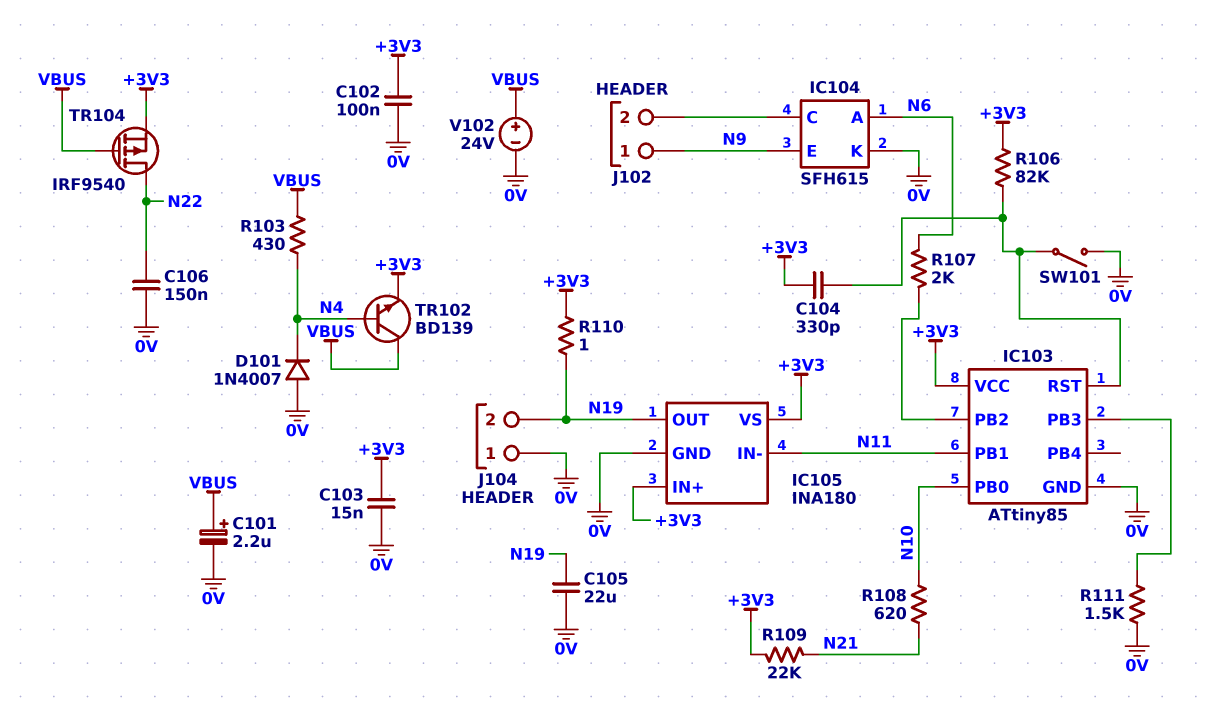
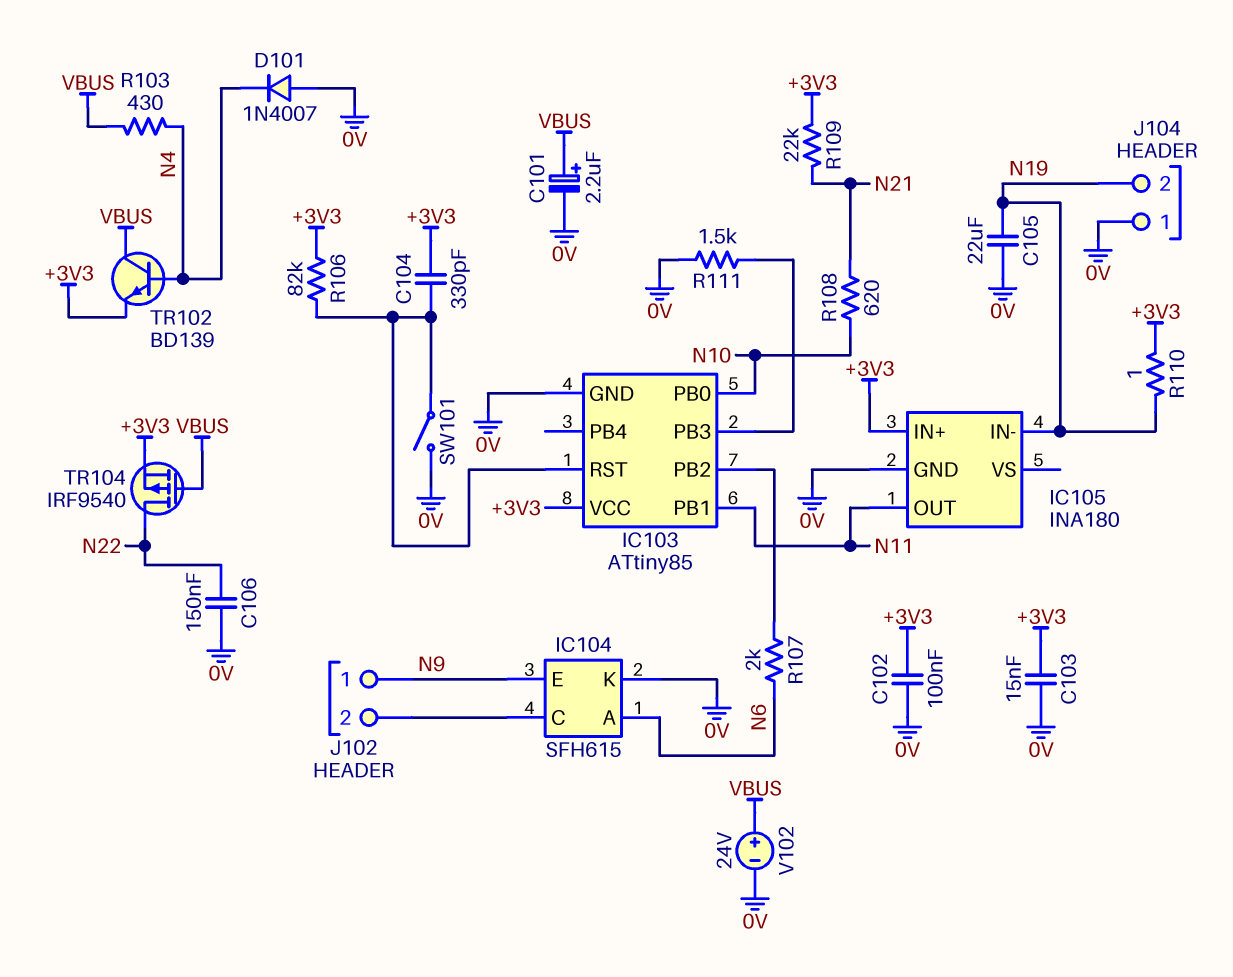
IC105 pin IN-: N11 -> N19
IC105 pin OUT: N19 -> N11
IC105 pin VS: +3V3 -> none

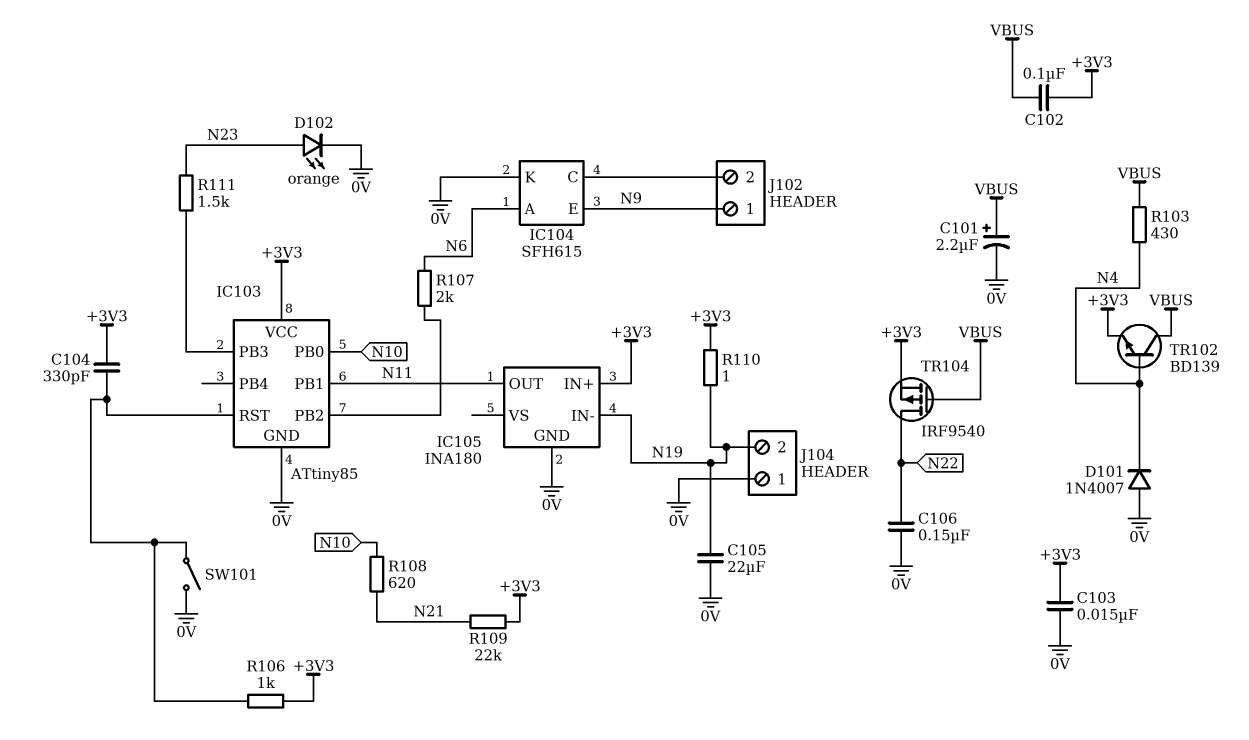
C102: 100nF (+3V3, 0V) -> 100nF (+3V3, VBUS)
D102: none -> LED orange (A N23, K 0V)
R106: 82k (+3V3, IC103/RST) -> 1k (+3V3, IC103/RST)
R111: 1.5k (0V, IC103/PB3) -> 1.5k (IC103/PB3, N23)
V102: 24V (plus VBUS, minus 0V) -> none

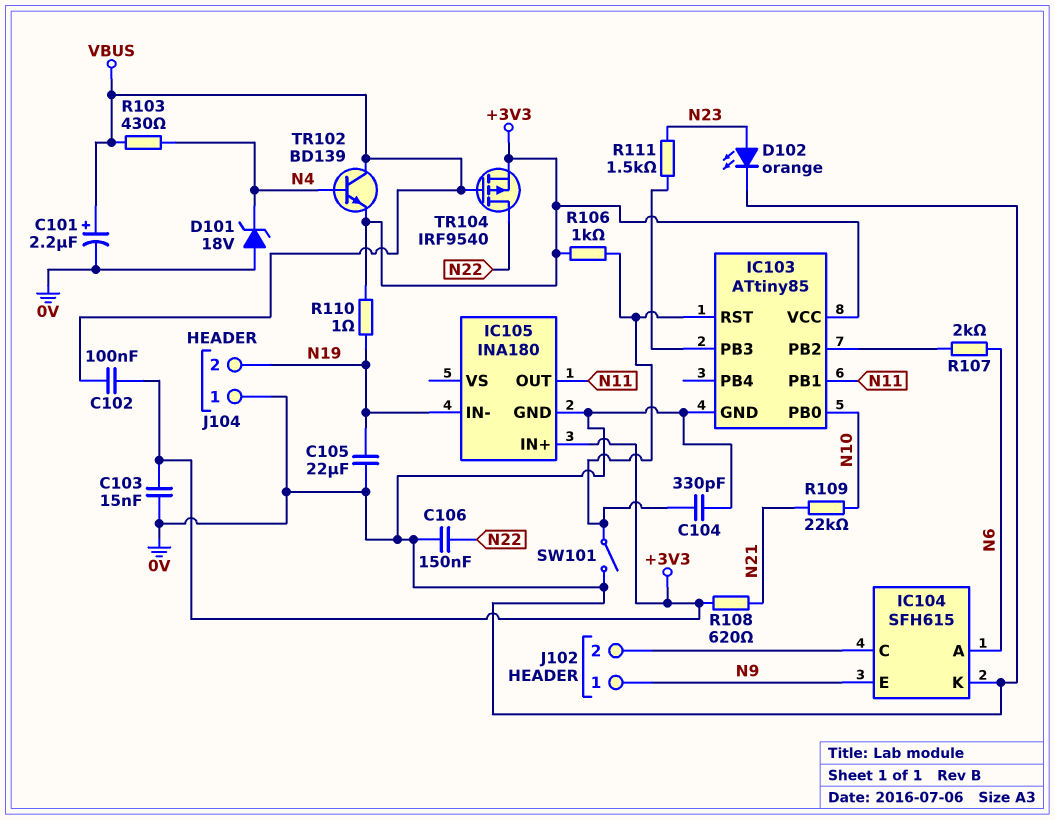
C104: 330pF (+3V3, IC103/RST) -> 330pF (0V, IC103/RST)
D101: diode 1N4007 (A 0V, K N4) -> zener 18V (A 0V, K N4)
R108: 620 (N10, N21) -> 620 (+3V3, N21)
R109: 22k (+3V3, N21) -> 22k (N10, N21)

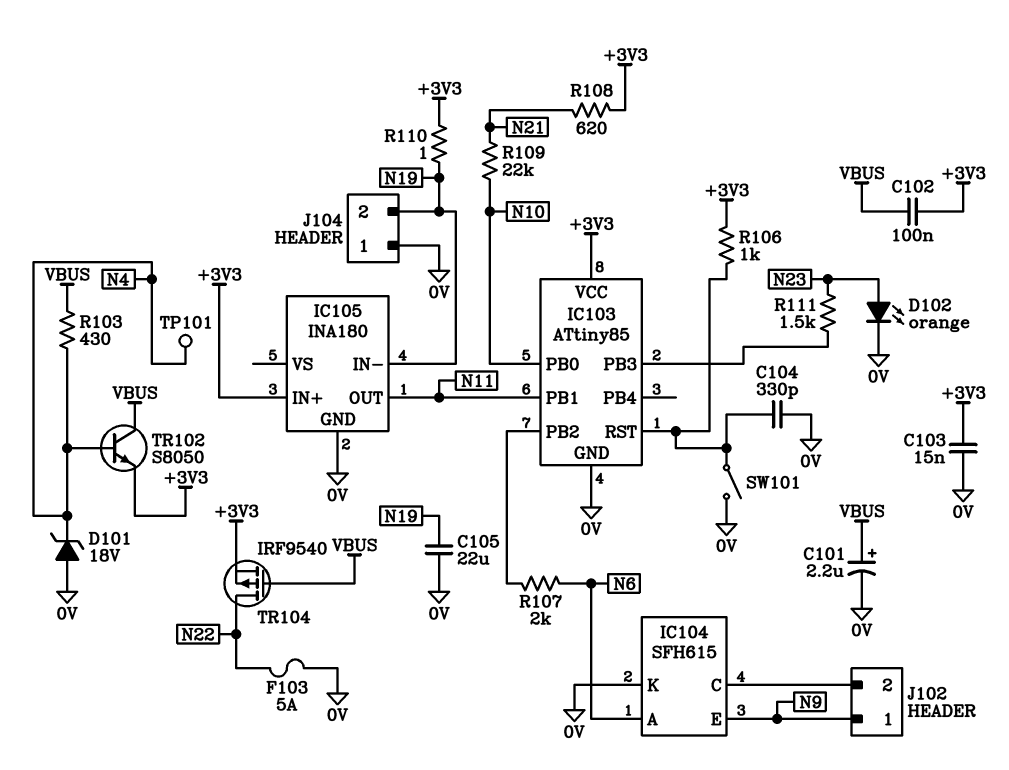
C106: 150nF (0V, N22) -> none
F103: none -> 5A (0V, N22)
TP101: none -> test point (N4)
TR102: NPN BD139 (B N4, C VBUS, E +3V3) -> NPN S8050 (B N4, C VBUS, E +3V3)

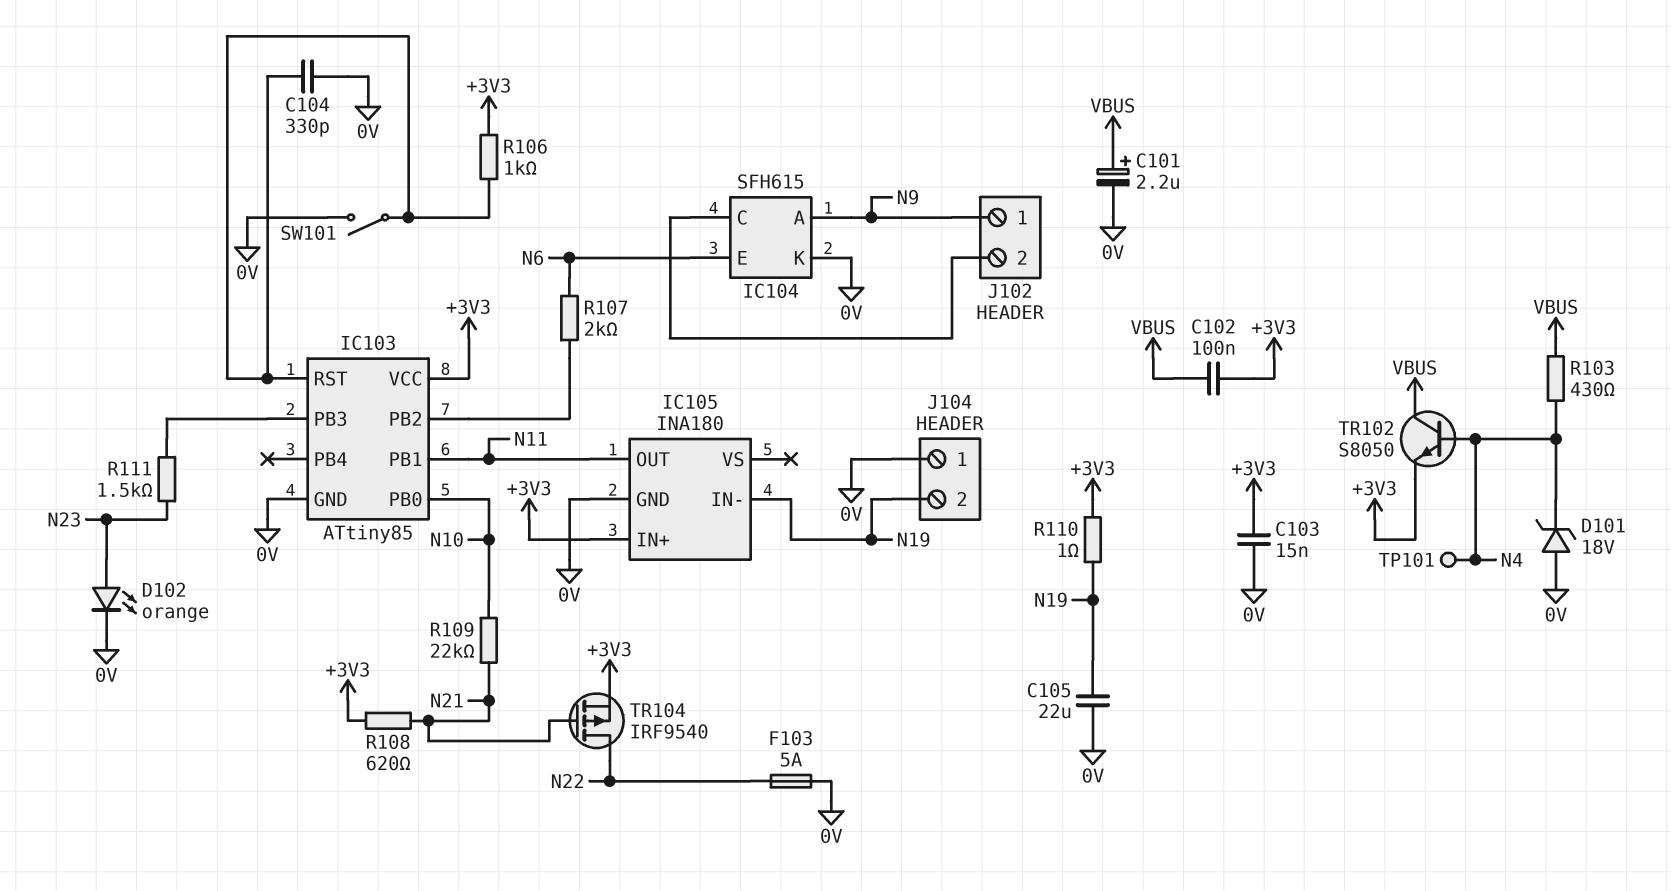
IC104 pin A: N6 -> N9
IC104 pin E: N9 -> N6
TR104: PMOS IRF9540 (G VBUS, D N22, S +3V3) -> PMOS IRF9540 (G N21, D N22, S +3V3)

